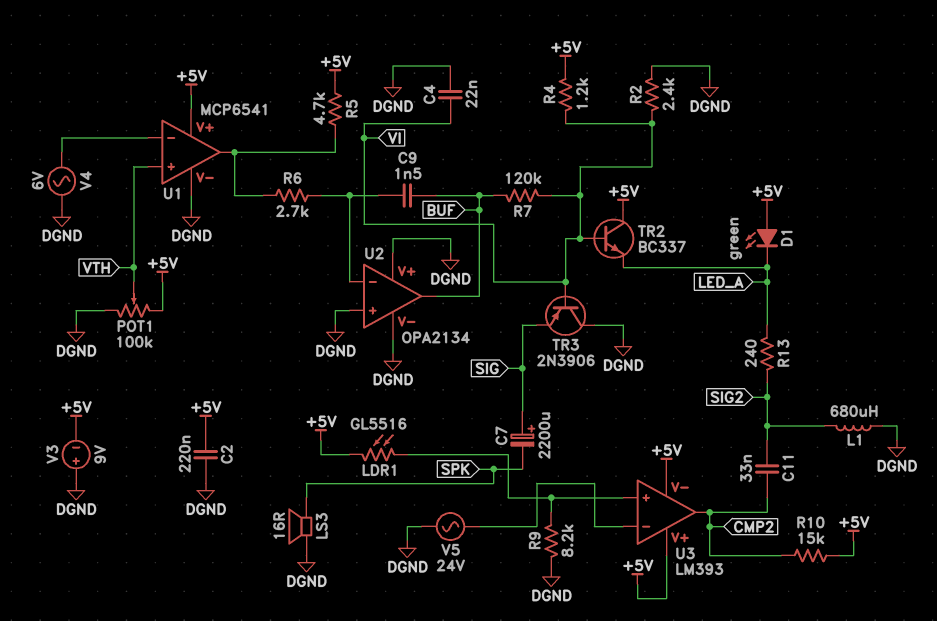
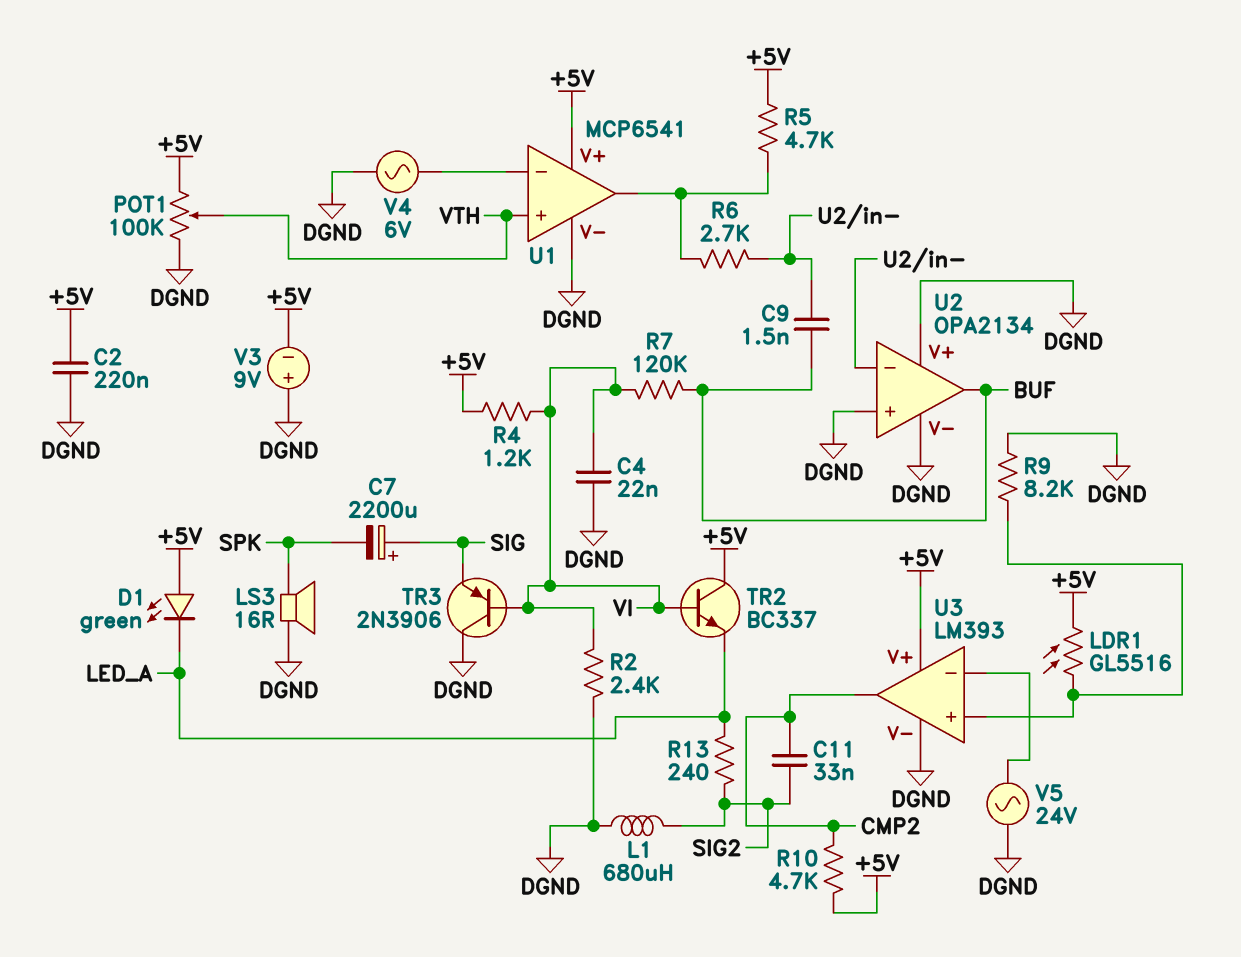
R10: 15k (+5V, CMP2) -> 4.7k (+5V, CMP2)
U3 pin V-: +5V -> DGND

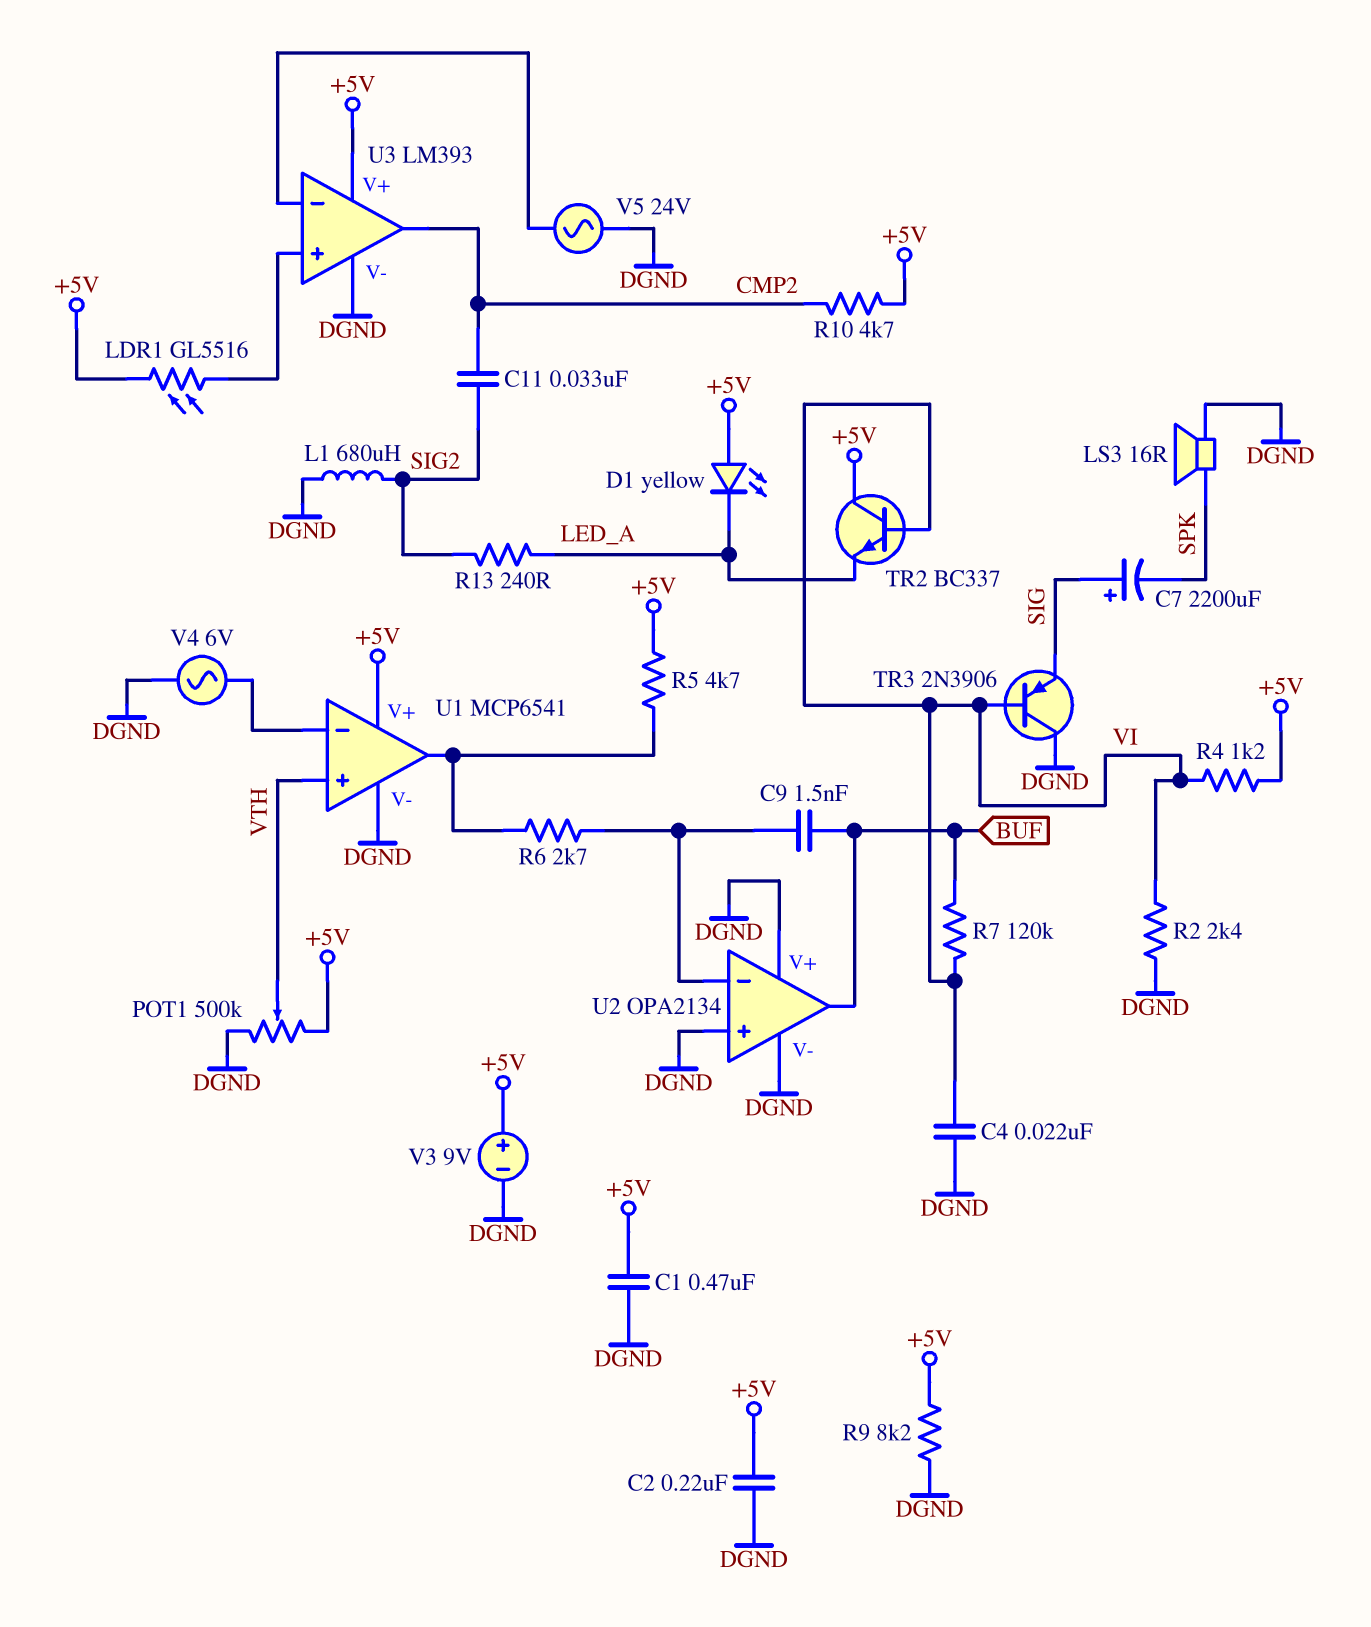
C1: none -> 470nF (+5V, DGND)
D1: LED green (A +5V, K LED_A) -> LED yellow (A +5V, K LED_A)
POT1: 100k (+5V, DGND, wiper VTH) -> 500k (+5V, DGND, wiper VTH)
R9: 8.2k (DGND, U3/in+) -> 8.2k (+5V, DGND)
V3: 9V (plus DGND, minus +5V) -> 9V (plus +5V, minus DGND)

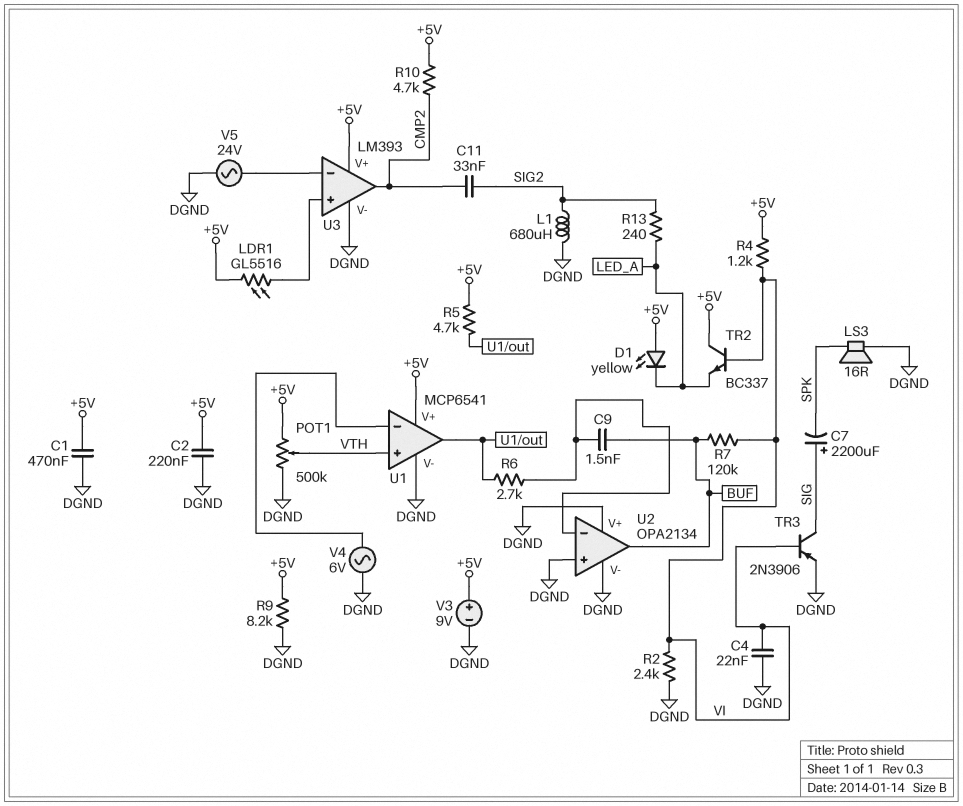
TR3: PNP 2N3906 (B VI, C DGND, E SIG) -> PNP 2N3906 (B VI, C SIG, E DGND)

